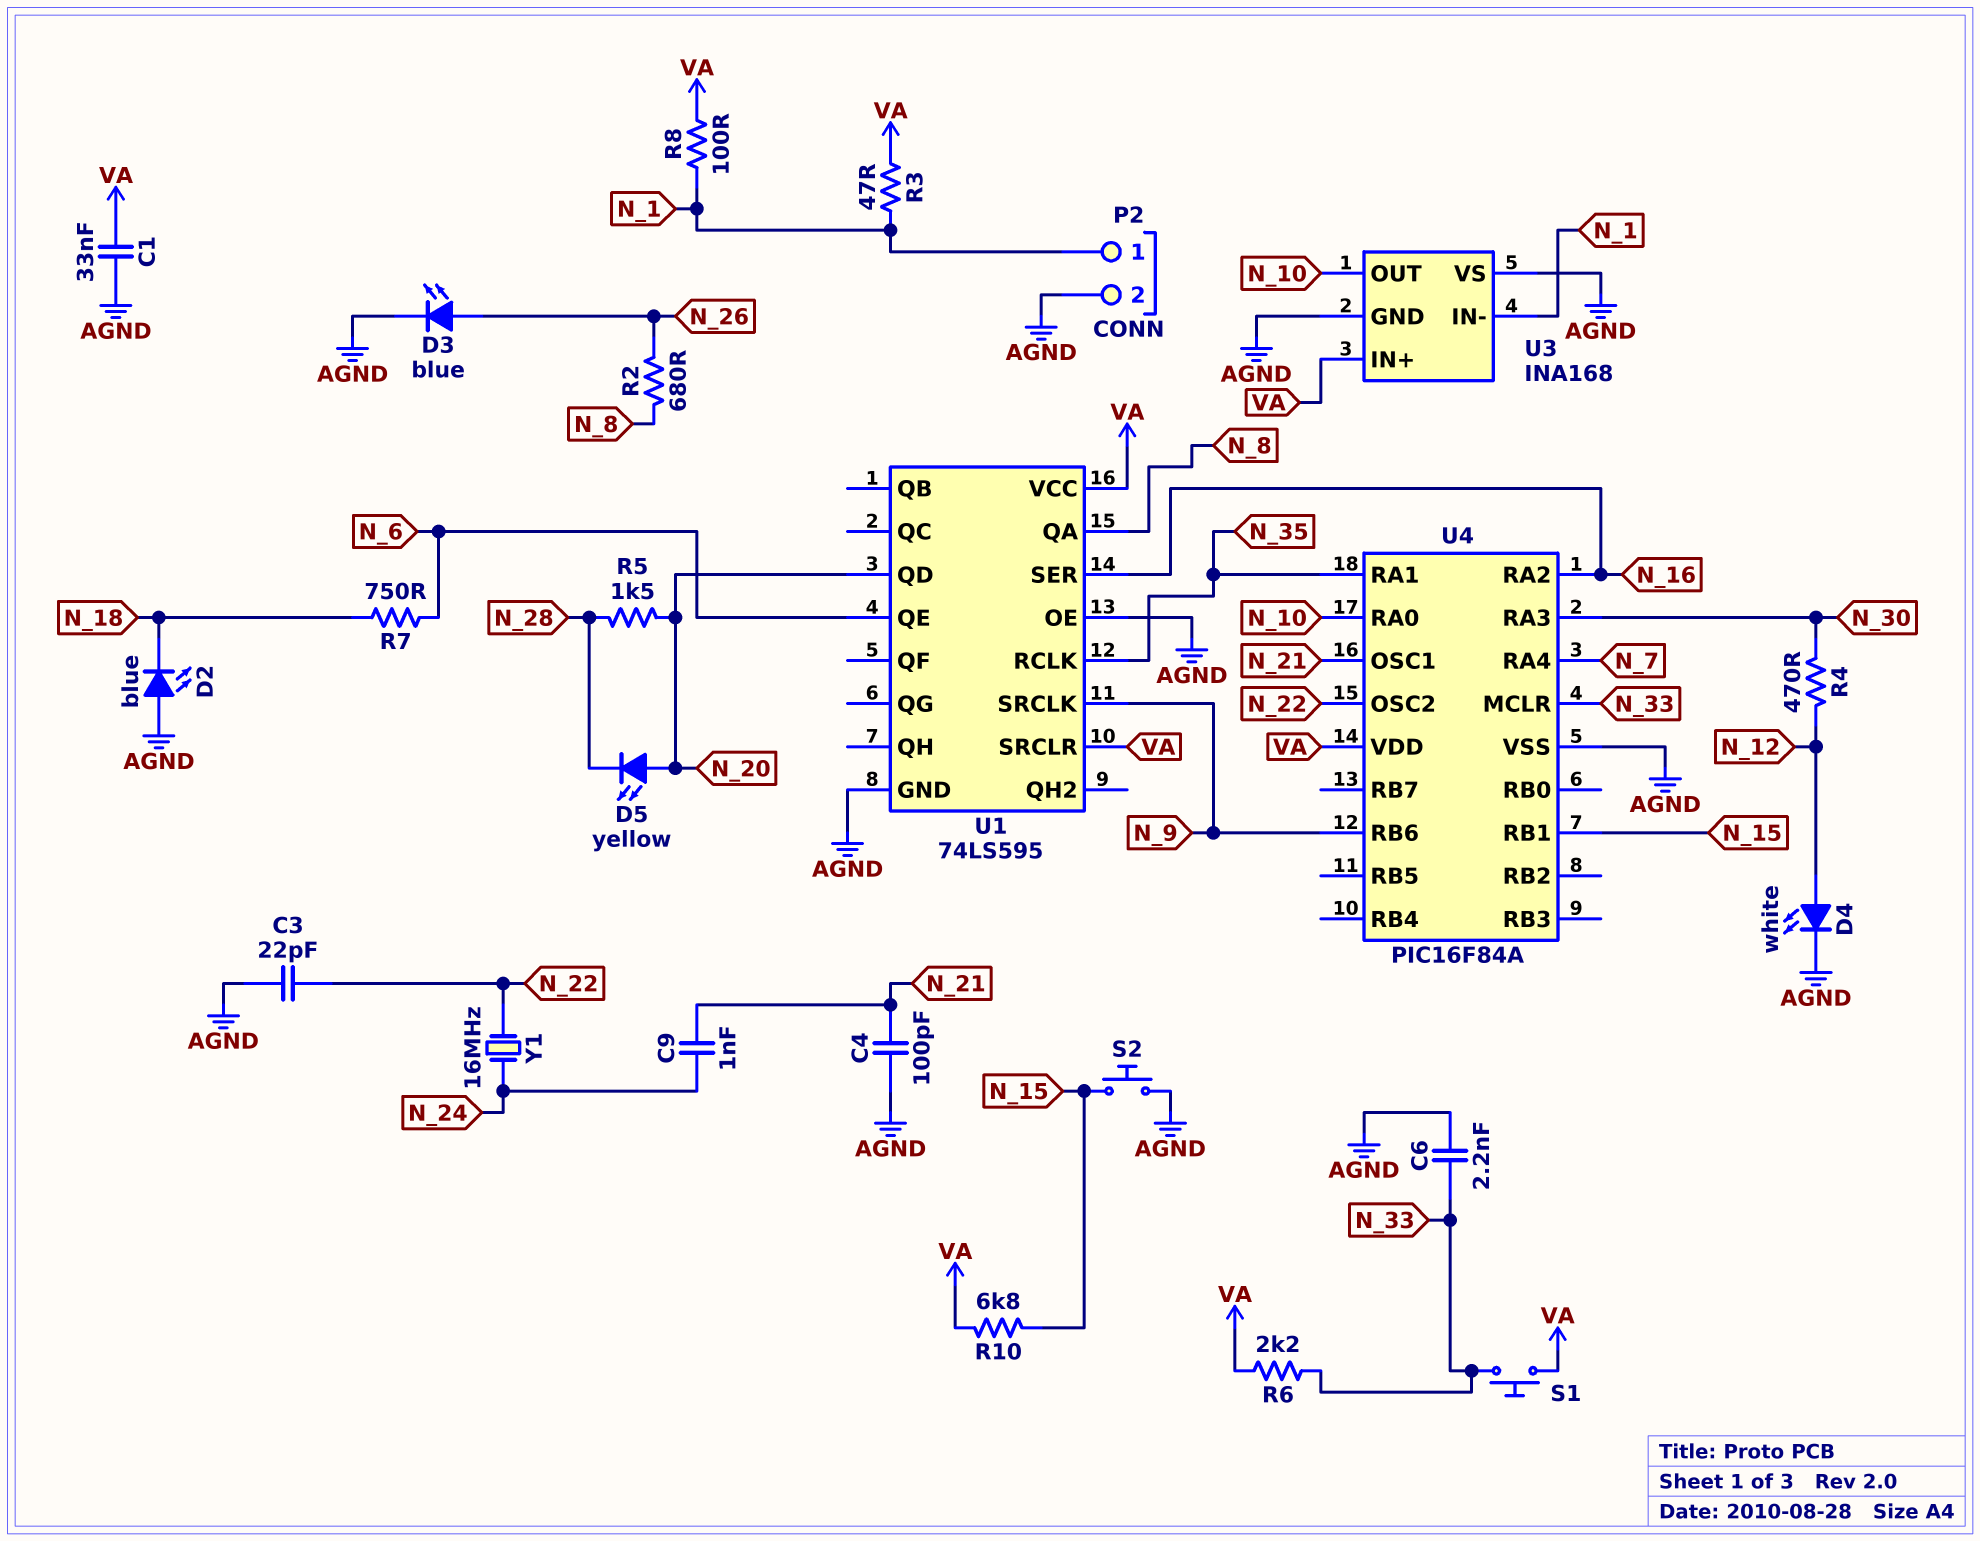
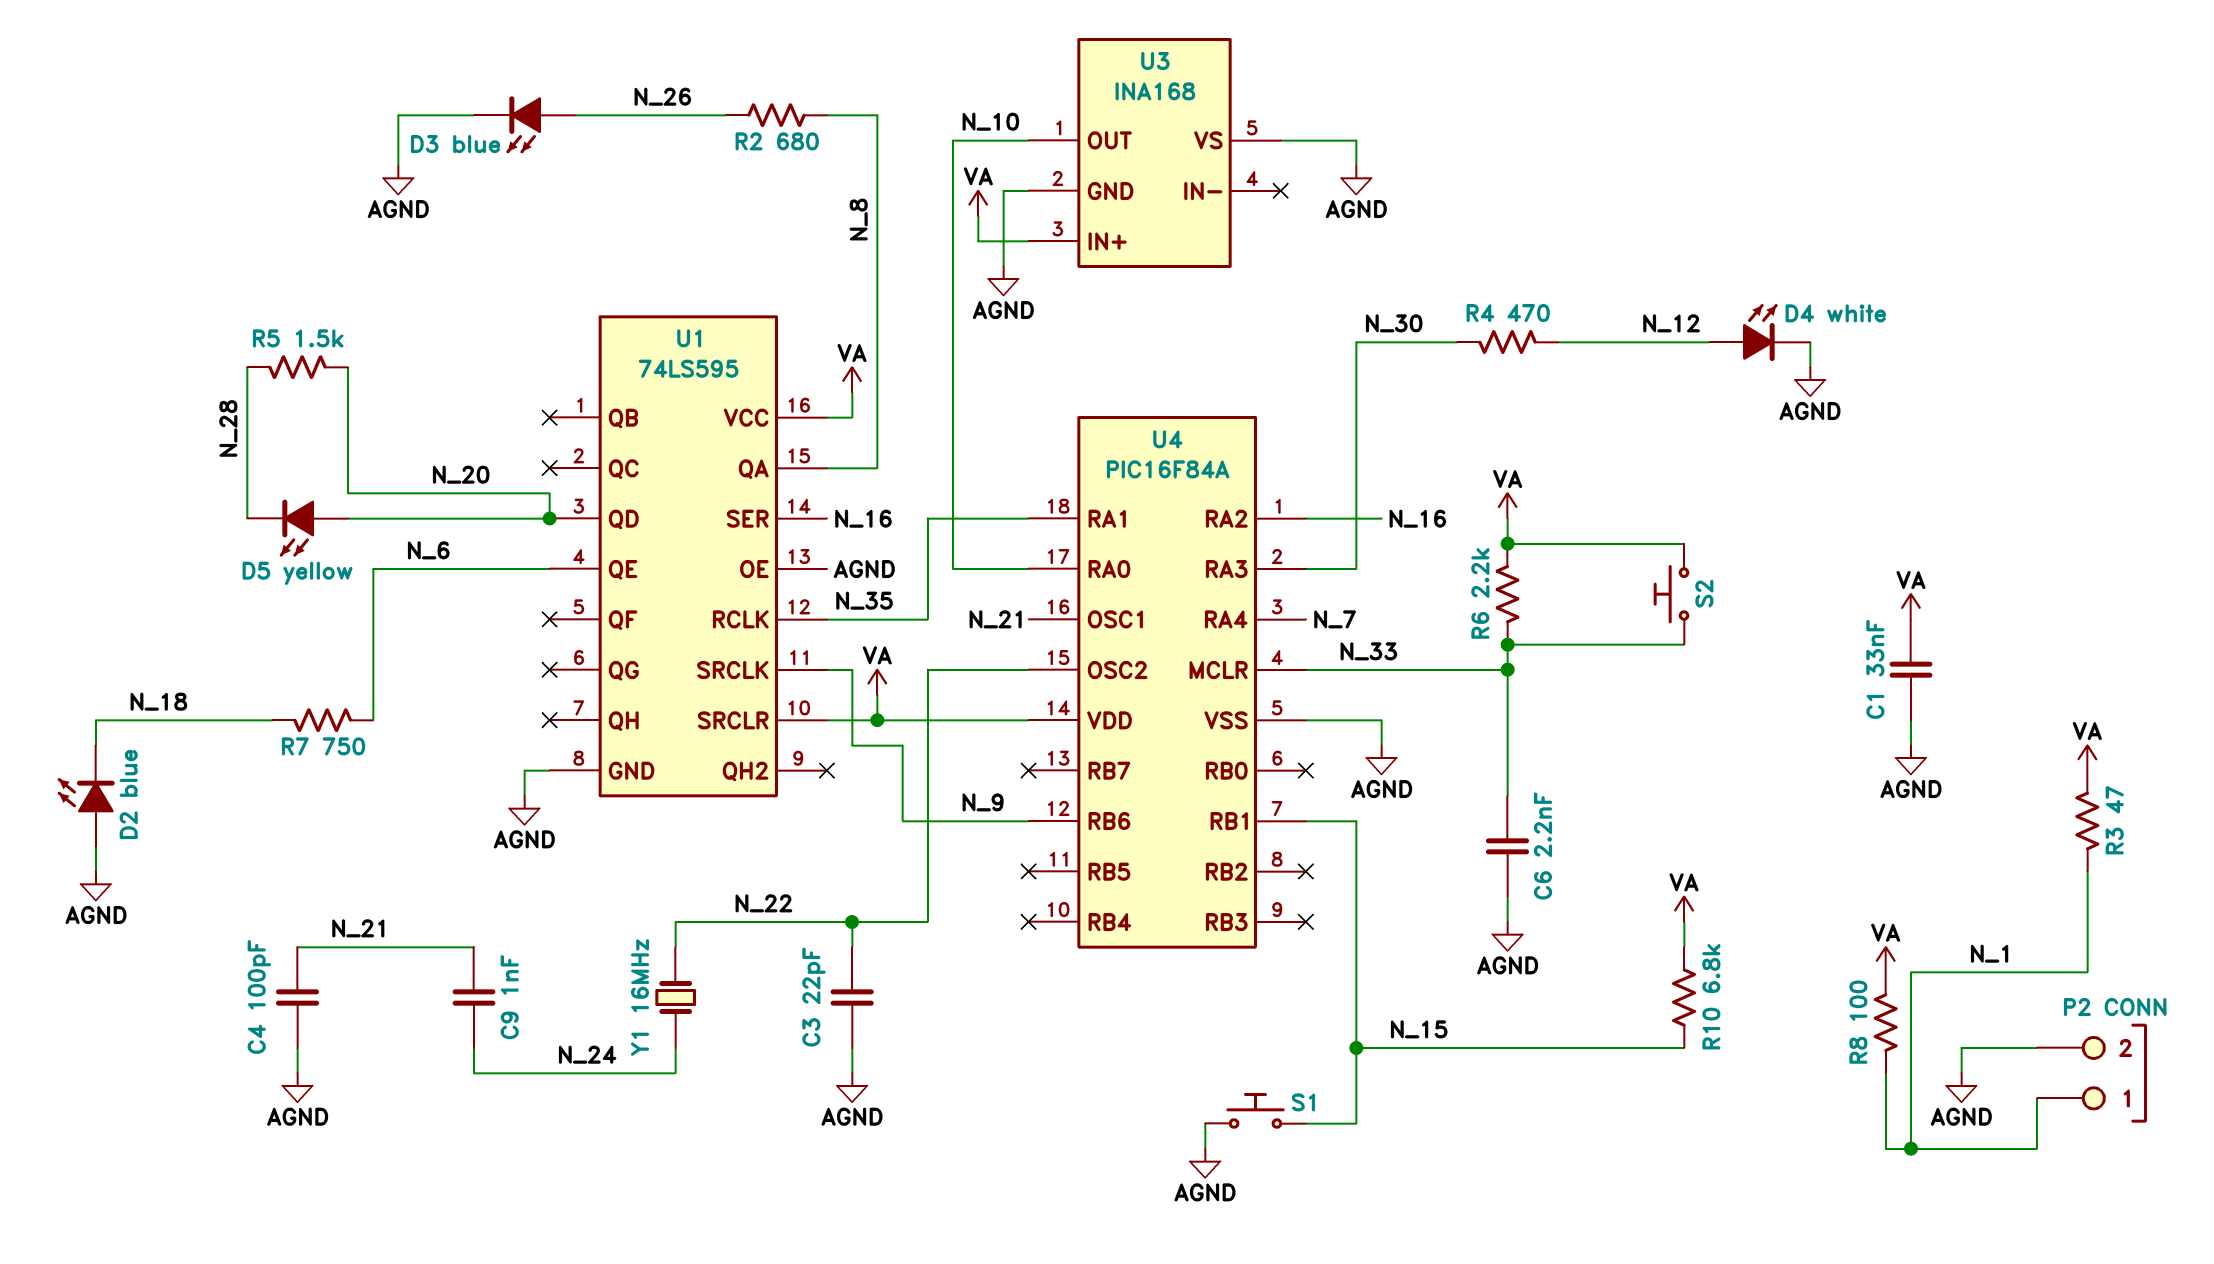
S1: button (N_33, VA) -> button (AGND, N_15)
S2: button (AGND, N_15) -> button (N_33, VA)
U3 pin IN-: N_1 -> none

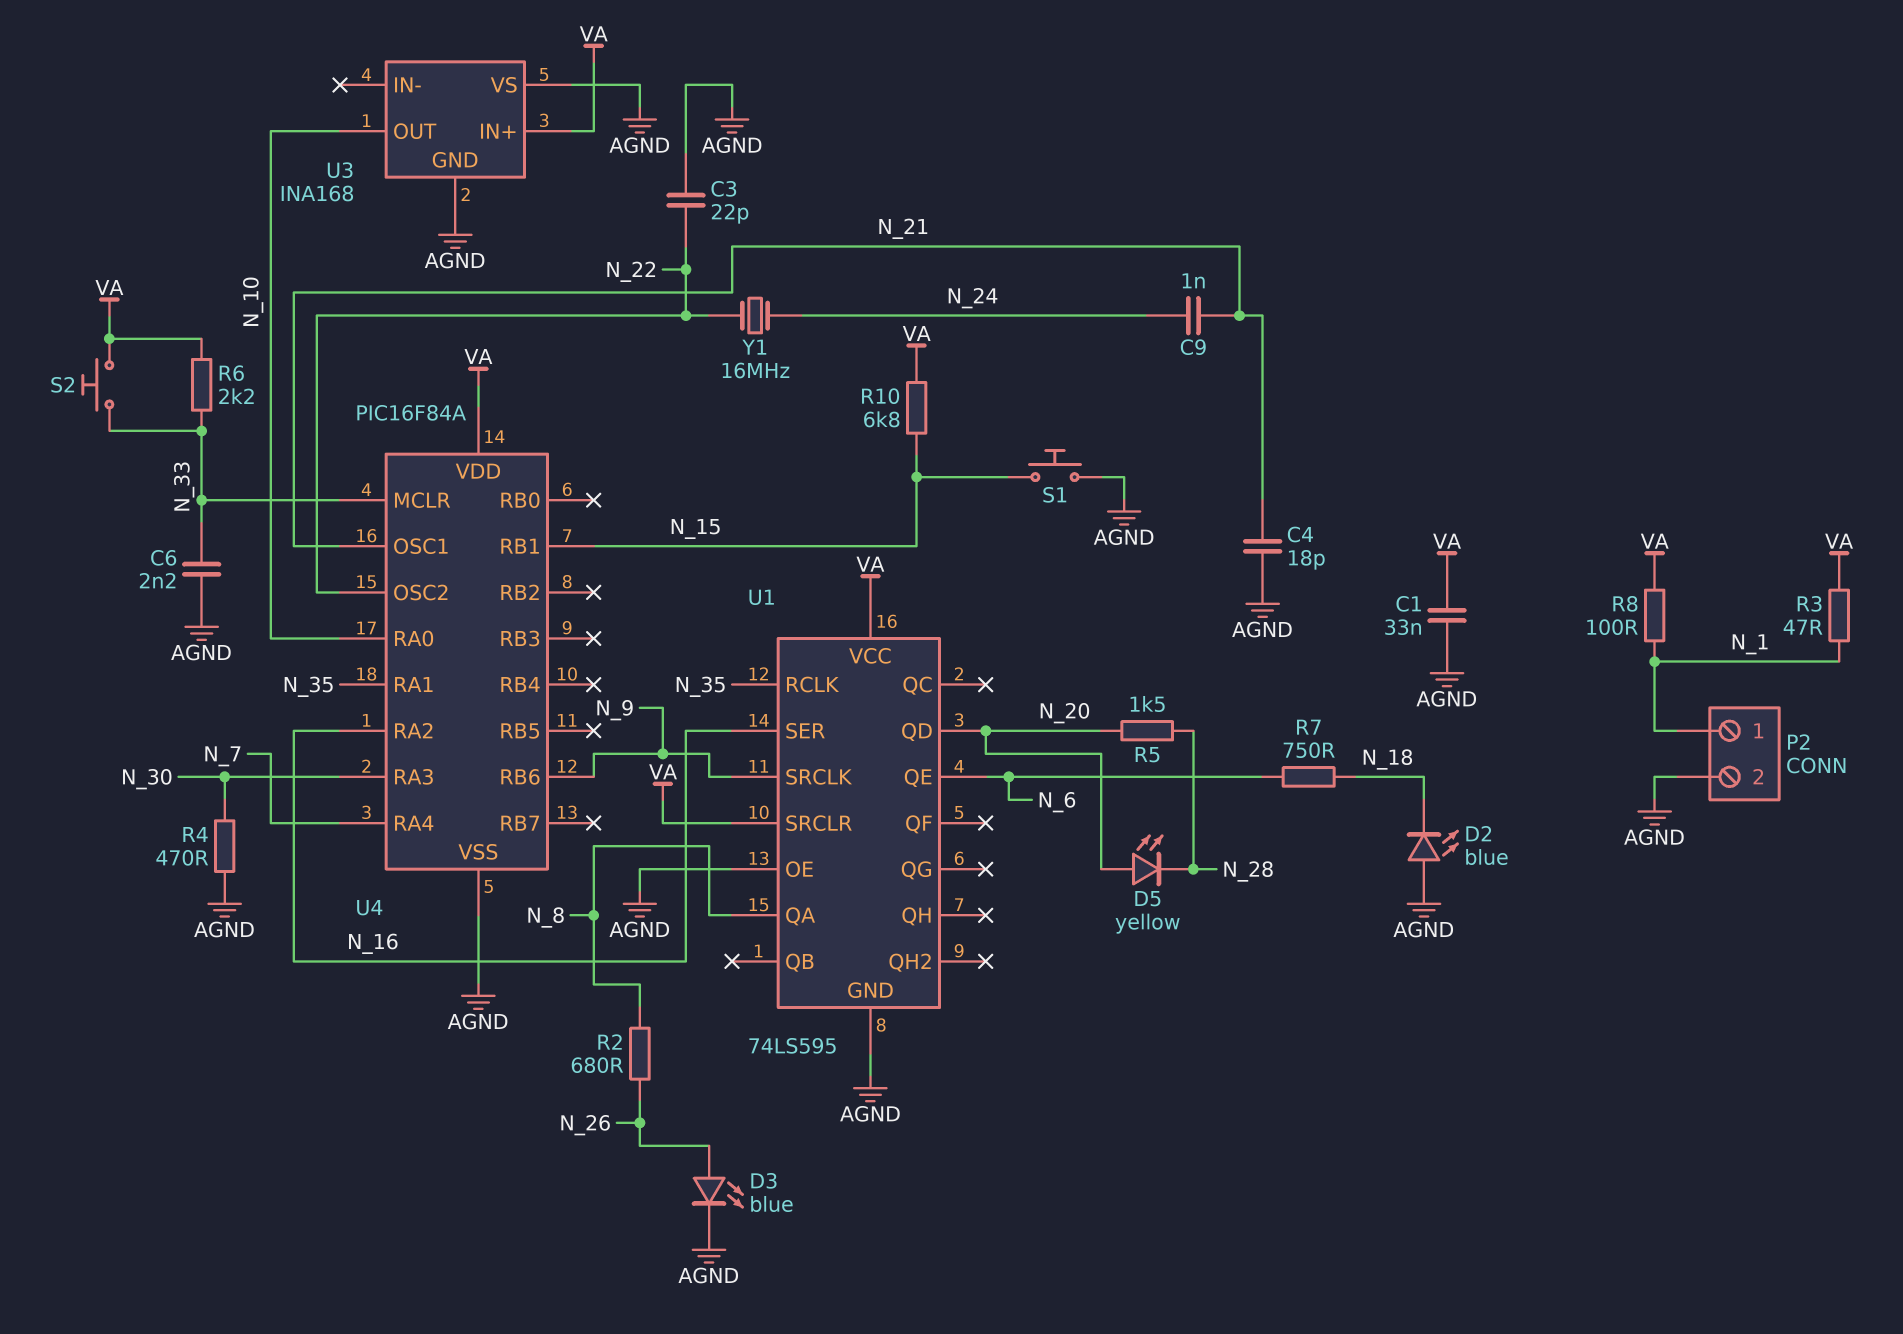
C4: 100pF (AGND, N_21) -> 18pF (AGND, N_21)
D4: LED white (A N_12, K AGND) -> none
R4: 470 (N_12, N_30) -> 470 (AGND, N_30)

